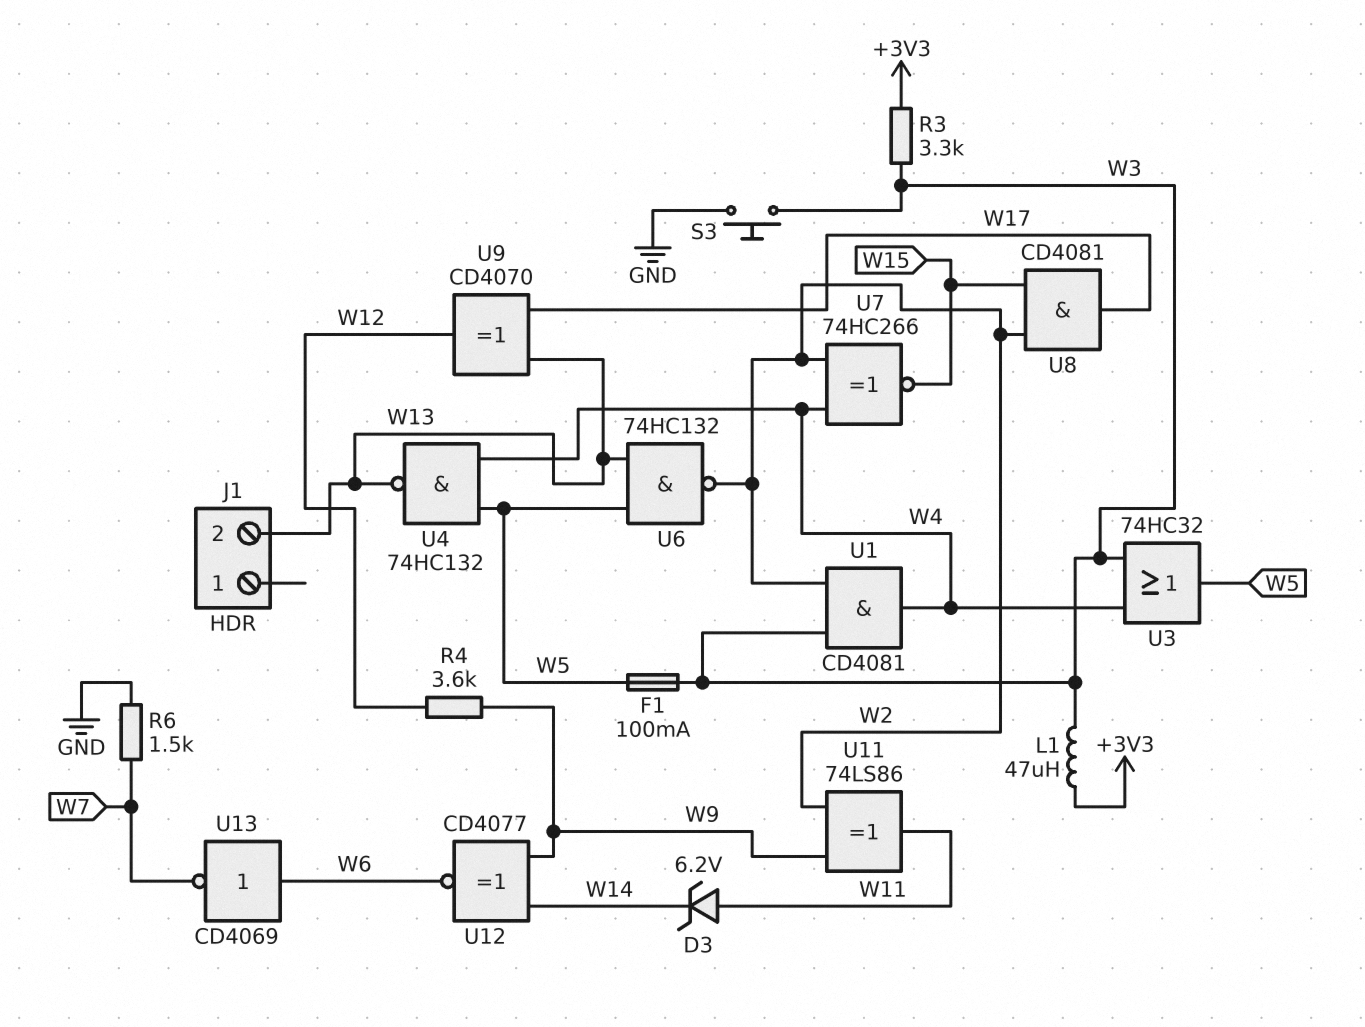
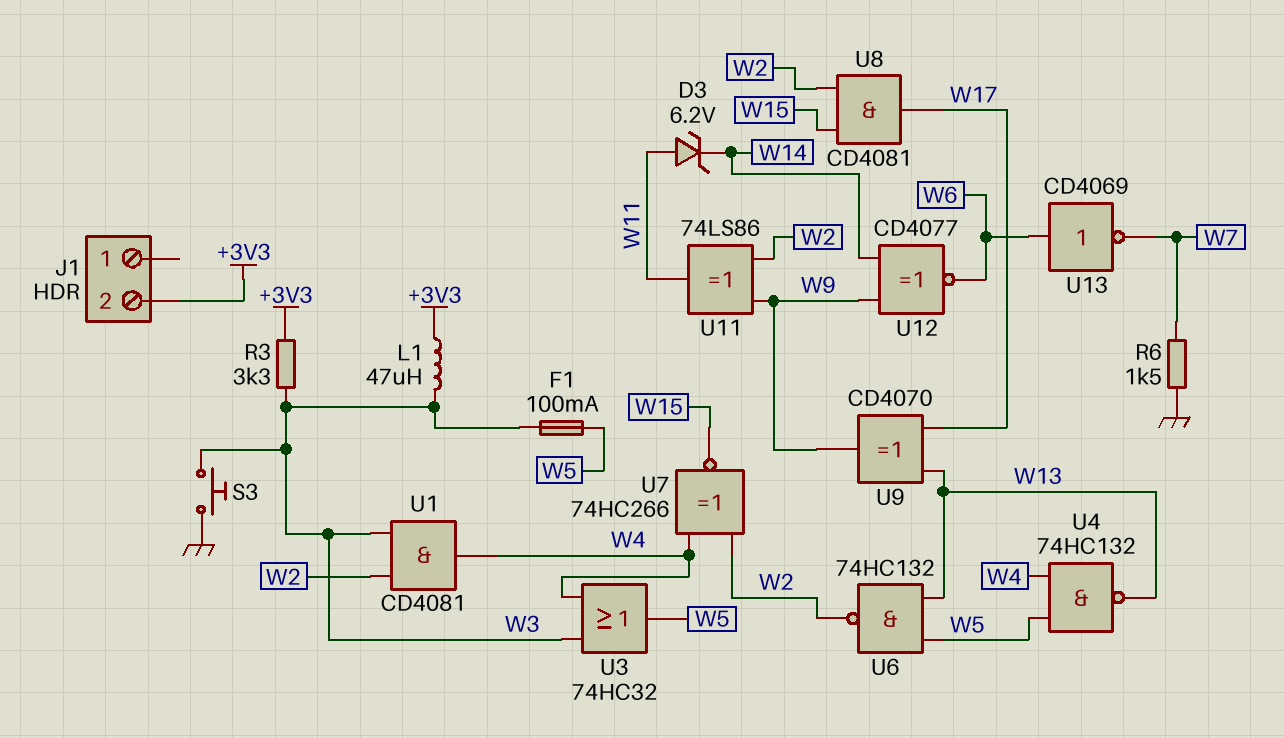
J1 pin 2: W13 -> +3V3
R4: 3.6k (W9, W12) -> none
U9: XOR CD4070 (in W13, in W17, out W12) -> XOR CD4070 (in W13, in W17, out W9)

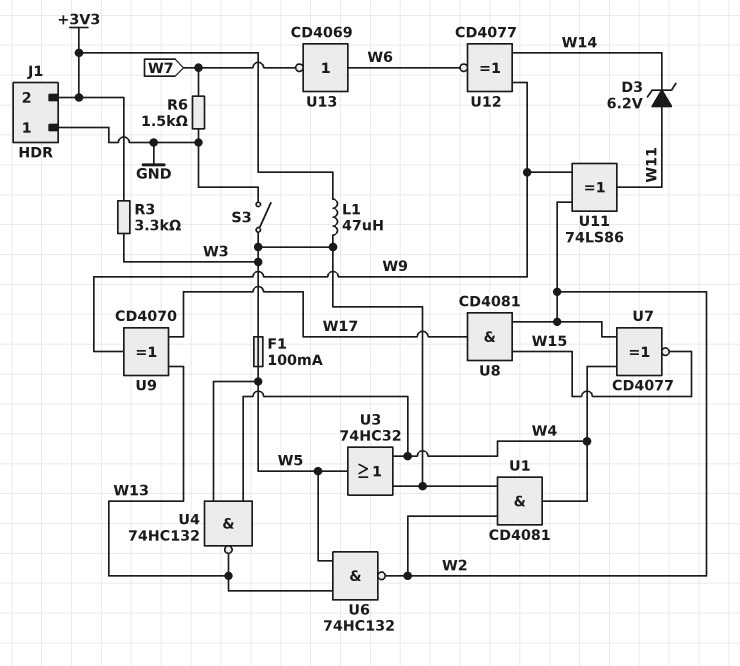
J1 pin 1: none -> GND
S3: button (GND, W3) -> switch (GND, W3)
U7: XNOR 74HC266 (in W2, in W4, out W15) -> XNOR CD4077 (in W2, in W4, out W15)

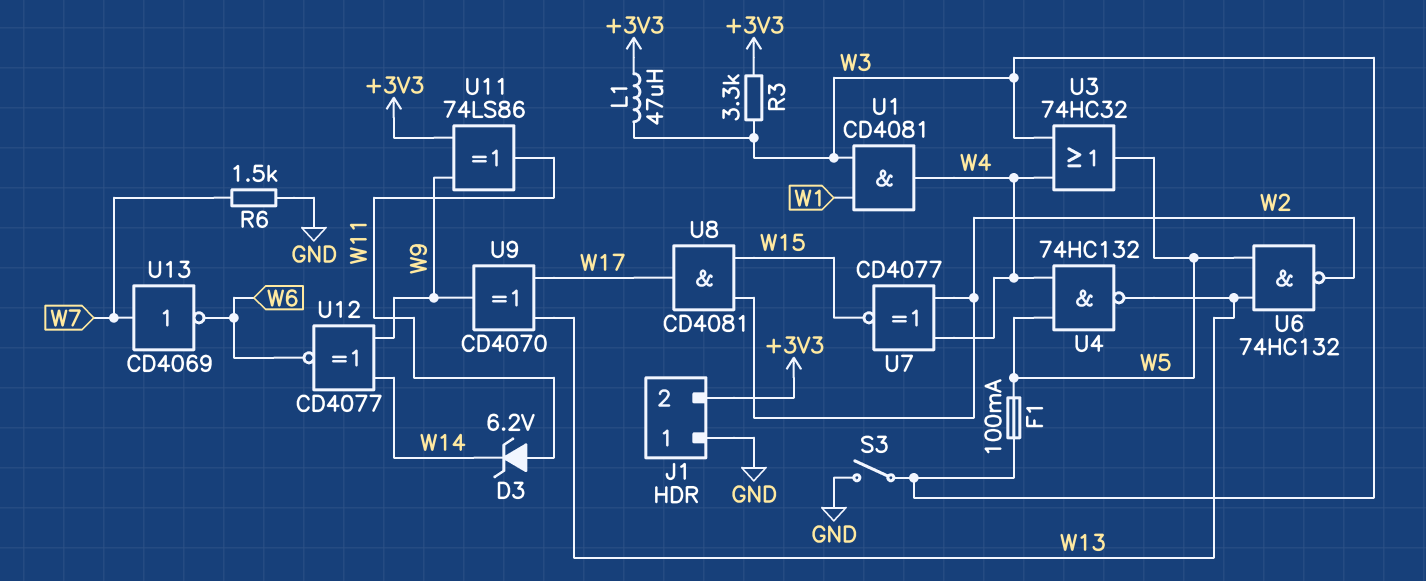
U1: AND CD4081 (in W2, in W3, out W4) -> AND CD4081 (in W1, in W3, out W4)
U11: XOR 74LS86 (in W2, in W9, out W11) -> XOR 74LS86 (in +3V3, in W9, out W11)
U13: NOT CD4069 (in W6, out W7) -> NOT CD4069 (in W7, out W6)

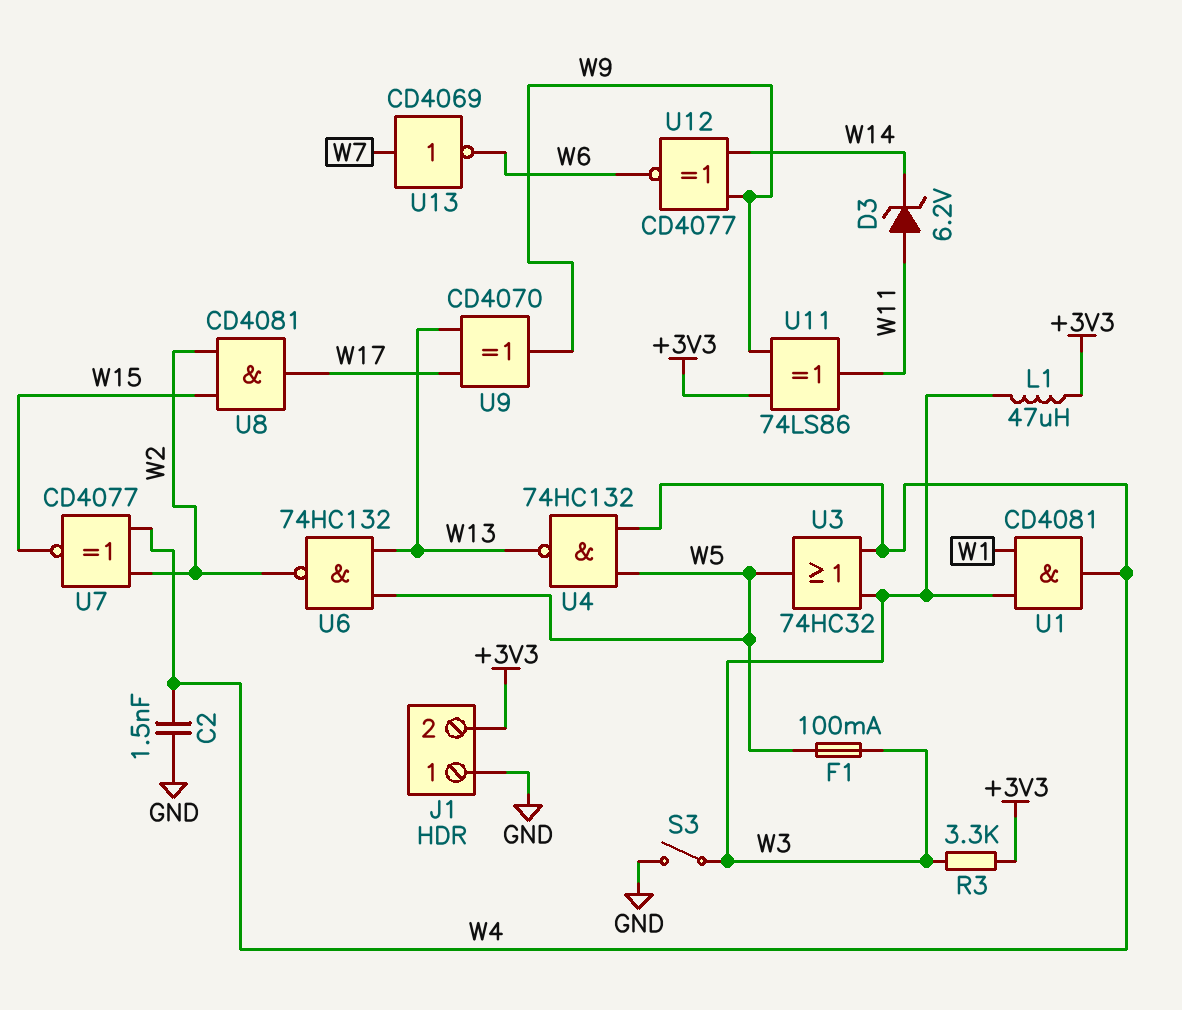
C2: none -> 1.5nF (GND, W4)
R6: 1.5k (GND, W7) -> none

